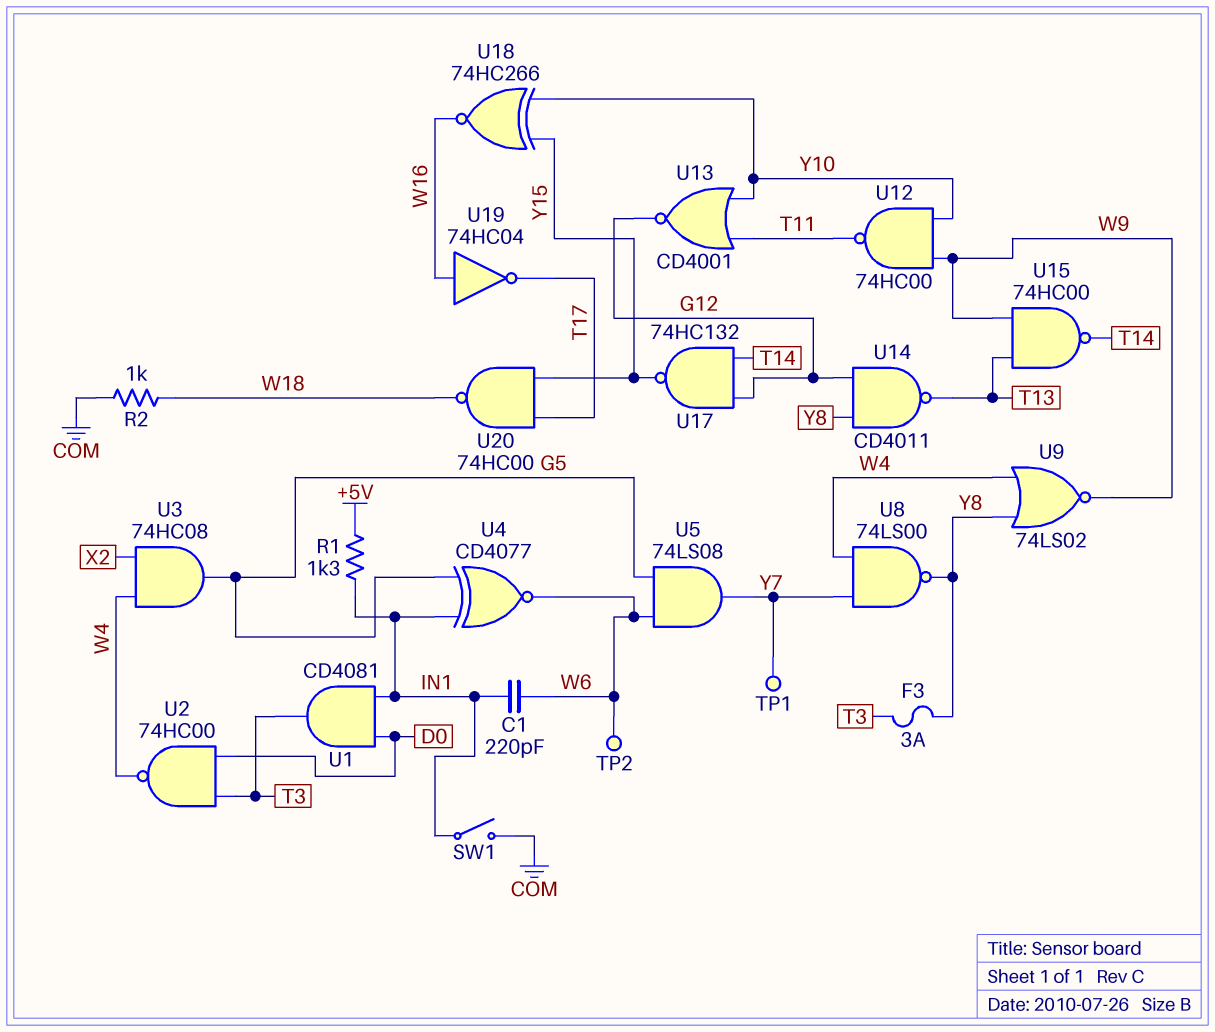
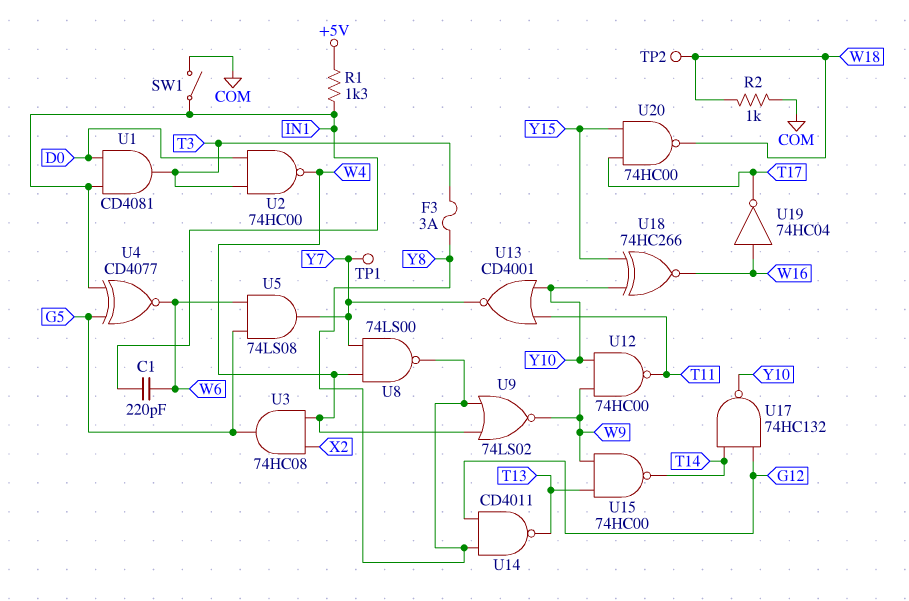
TP2: test point (W6) -> test point (W18)
U13: NOR CD4001 (in T11, in Y10, out G12) -> NOR CD4001 (in T11, in Y10, out Y7)
U17: NAND 74HC132 (in G12, in T14, out Y15) -> NAND 74HC132 (in G12, in T14, out Y10)

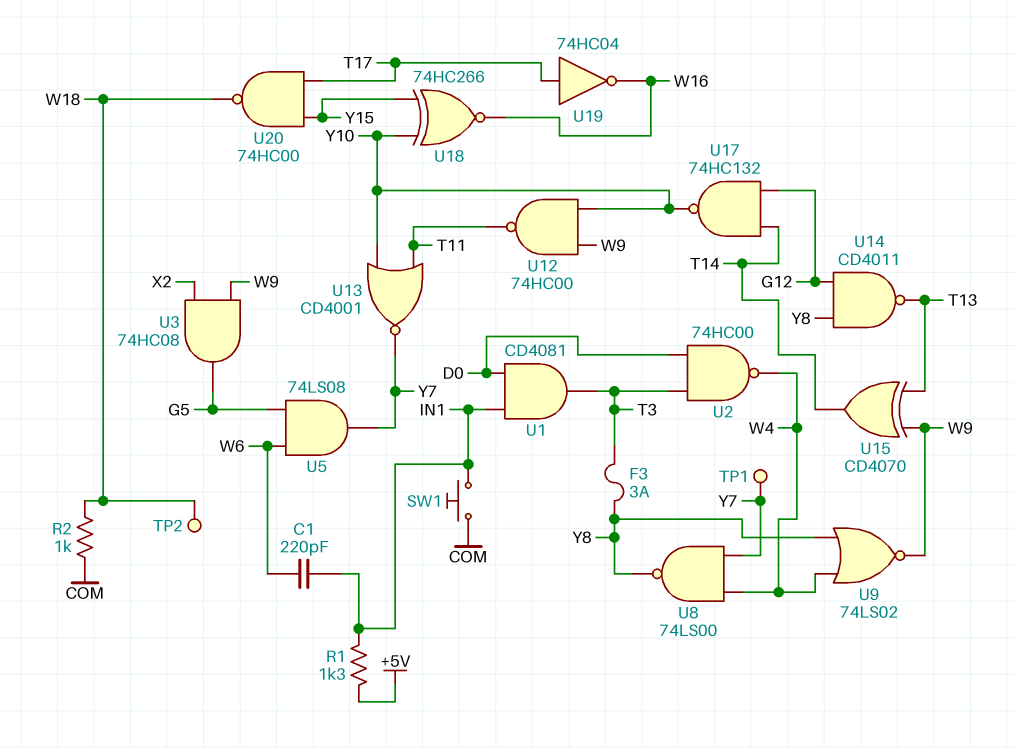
SW1: switch (COM, IN1) -> button (COM, IN1)
U3: AND 74HC08 (in W4, in X2, out G5) -> AND 74HC08 (in W9, in X2, out G5)
U4: XNOR CD4077 (in G5, in IN1, out W6) -> none
U15: NAND 74HC00 (in T13, in W9, out T14) -> XOR CD4070 (in T13, in W9, out T14)
U19: NOT 74HC04 (in W16, out T17) -> NOT 74HC04 (in T17, out W16)

